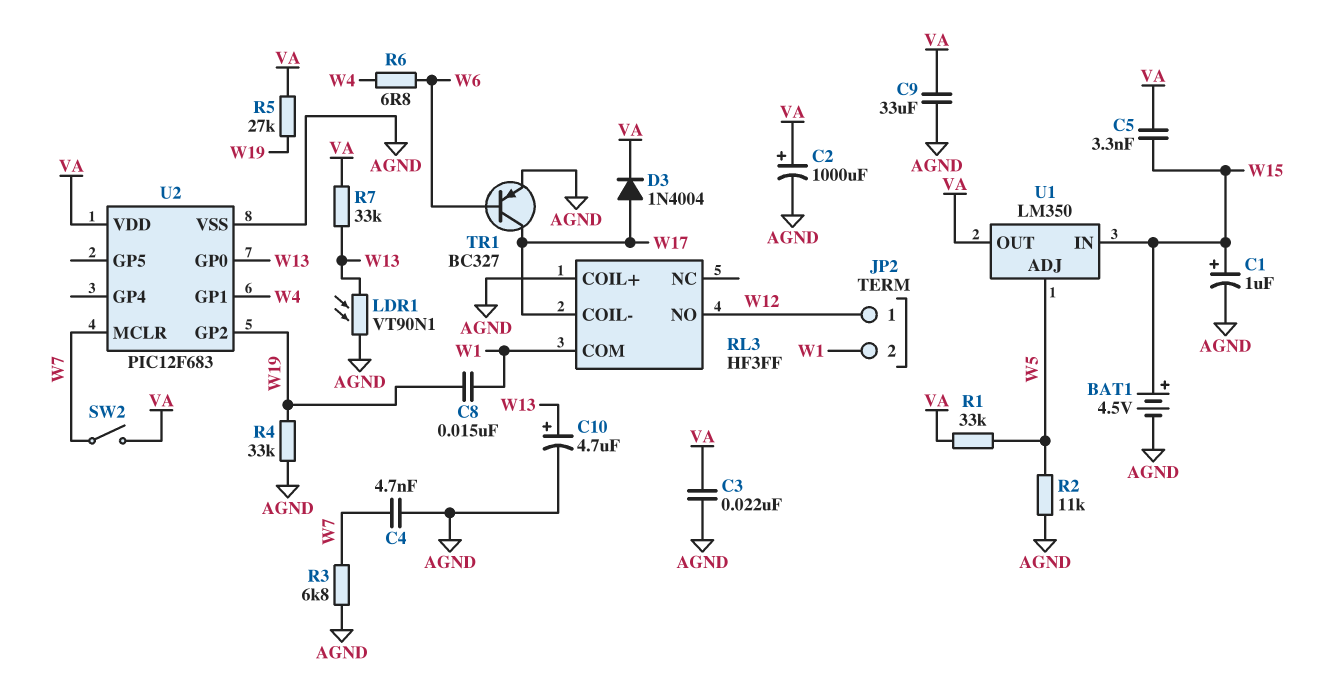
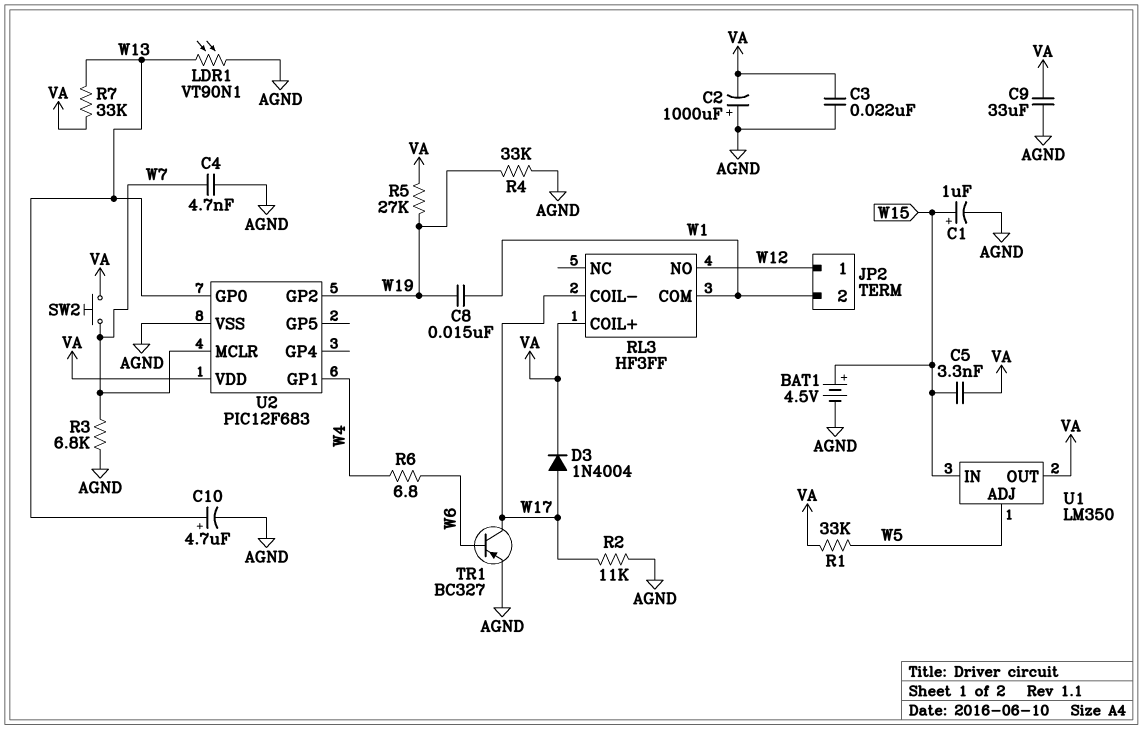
C2: 1000uF (plus VA, minus AGND) -> 1000uF (plus AGND, minus VA)
R2: 11k (AGND, W5) -> 11k (AGND, W17)
RL3 pin COIL+: AGND -> VA
SW2: switch (VA, W7) -> button (VA, W7)

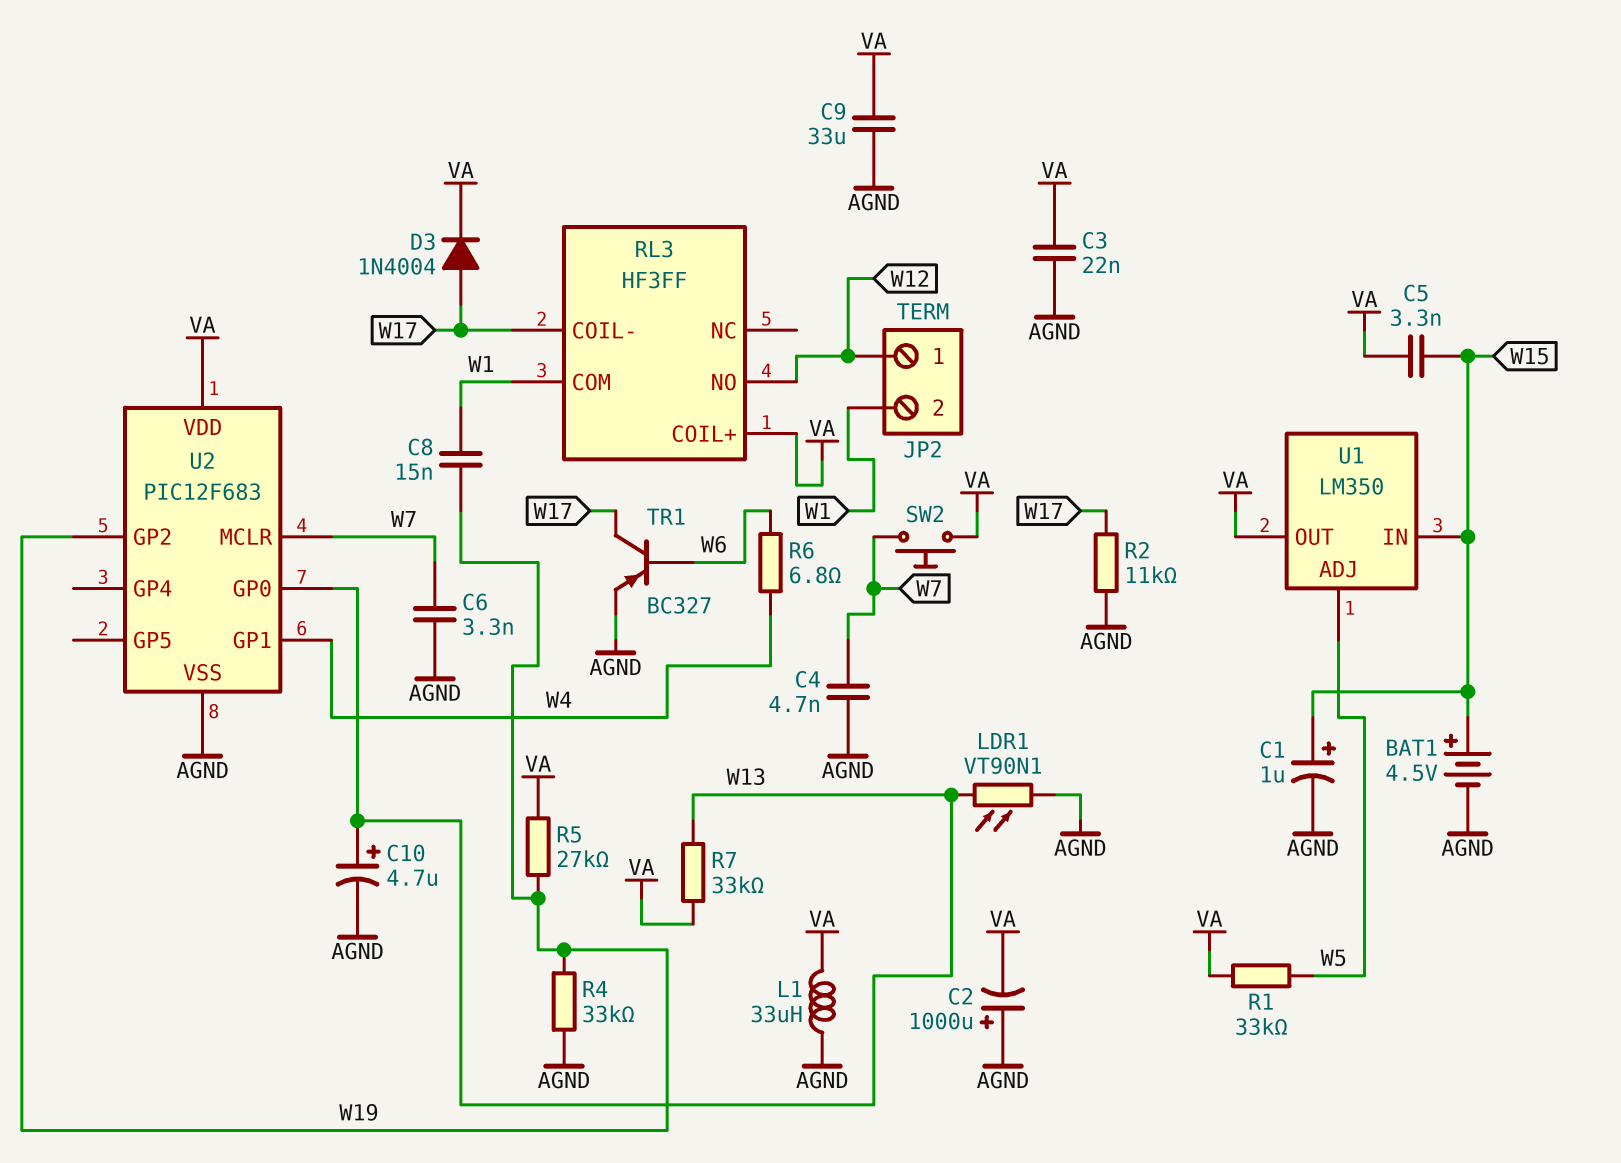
C6: none -> 3.3nF (AGND, W7)
L1: none -> 33uH (AGND, VA)
R3: 6.8k (AGND, W7) -> none

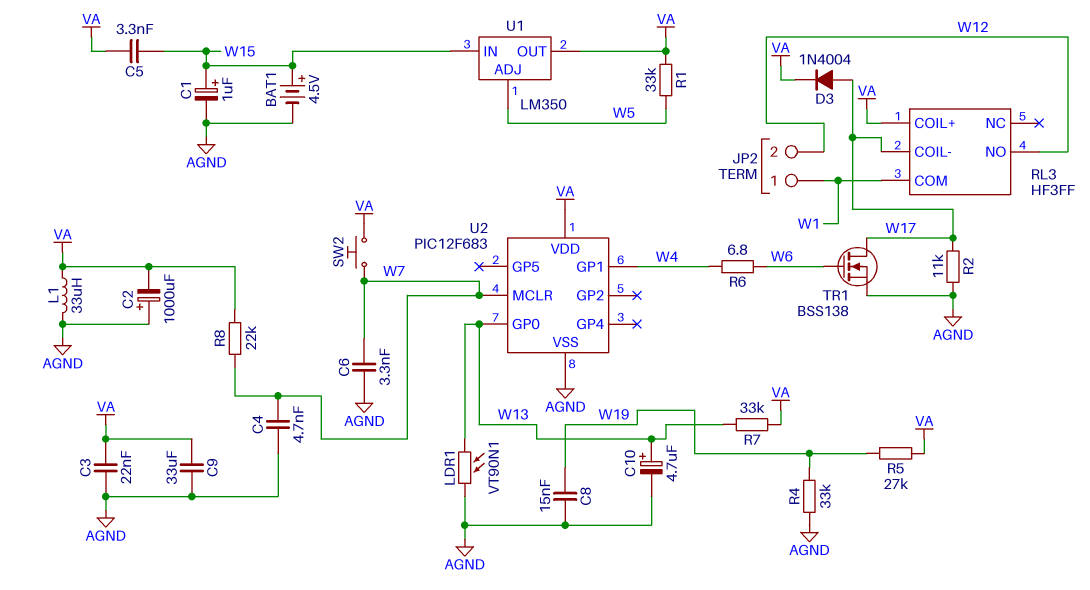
C8: 15nF (W1, W19) -> 15nF (AGND, W19)
JP2 pin 1: W12 -> W1
JP2 pin 2: W1 -> W12
R8: none -> 22k (VA, W7)
TR1: PNP BC327 (B W6, C W17, E AGND) -> NMOS BSS138 (G W6, D W17, S AGND)
U2 pin GP2: W19 -> none

